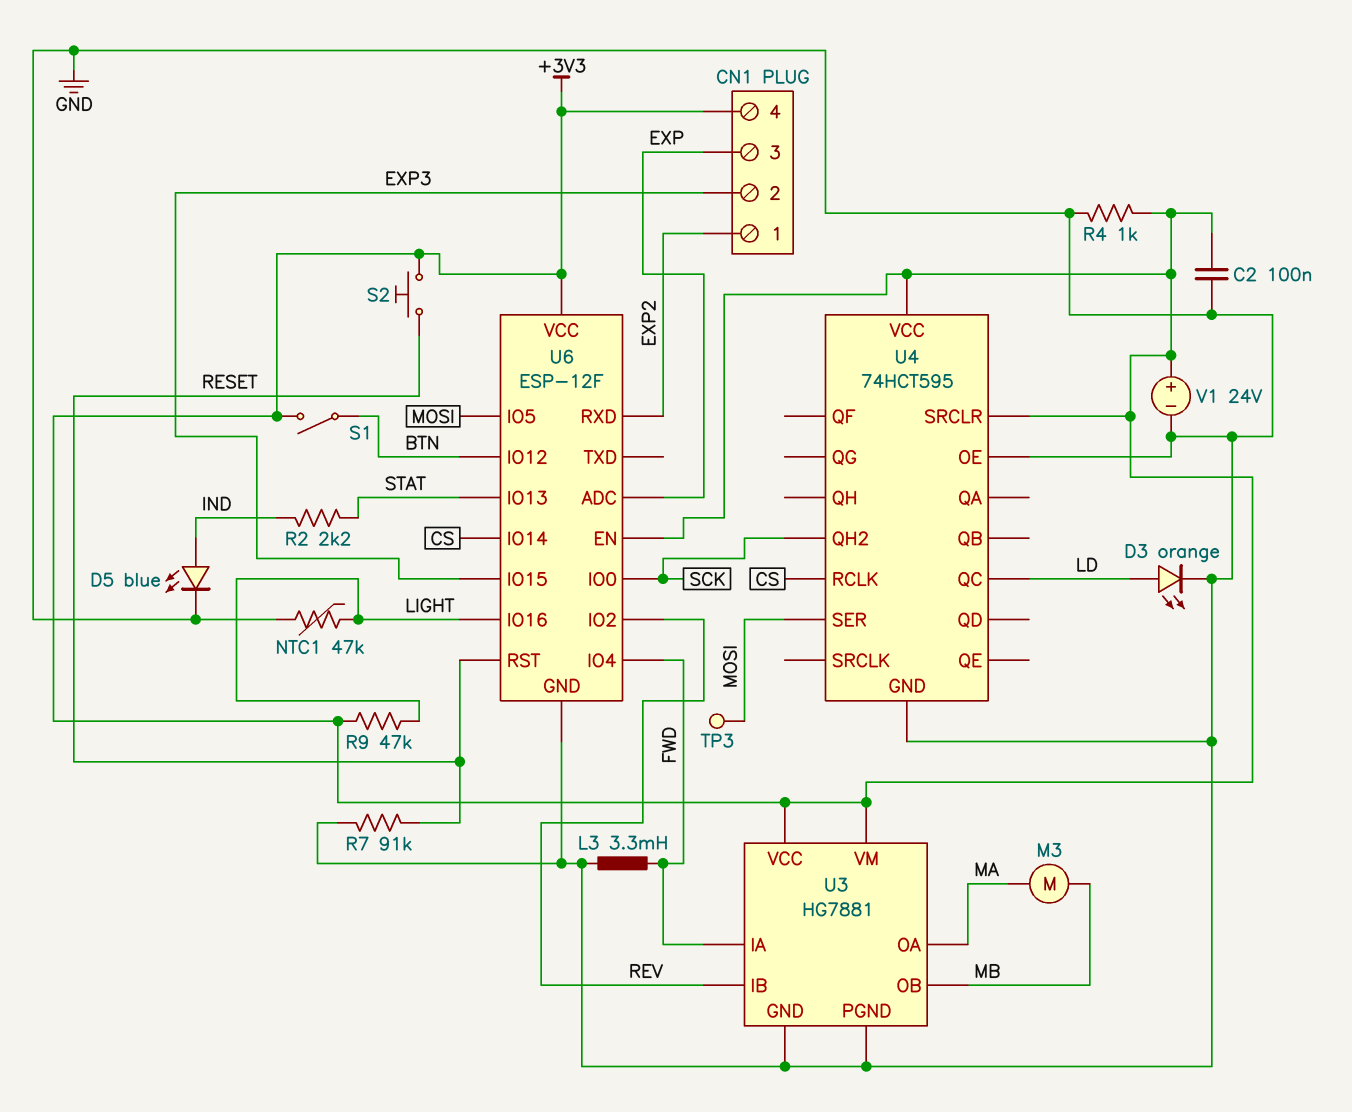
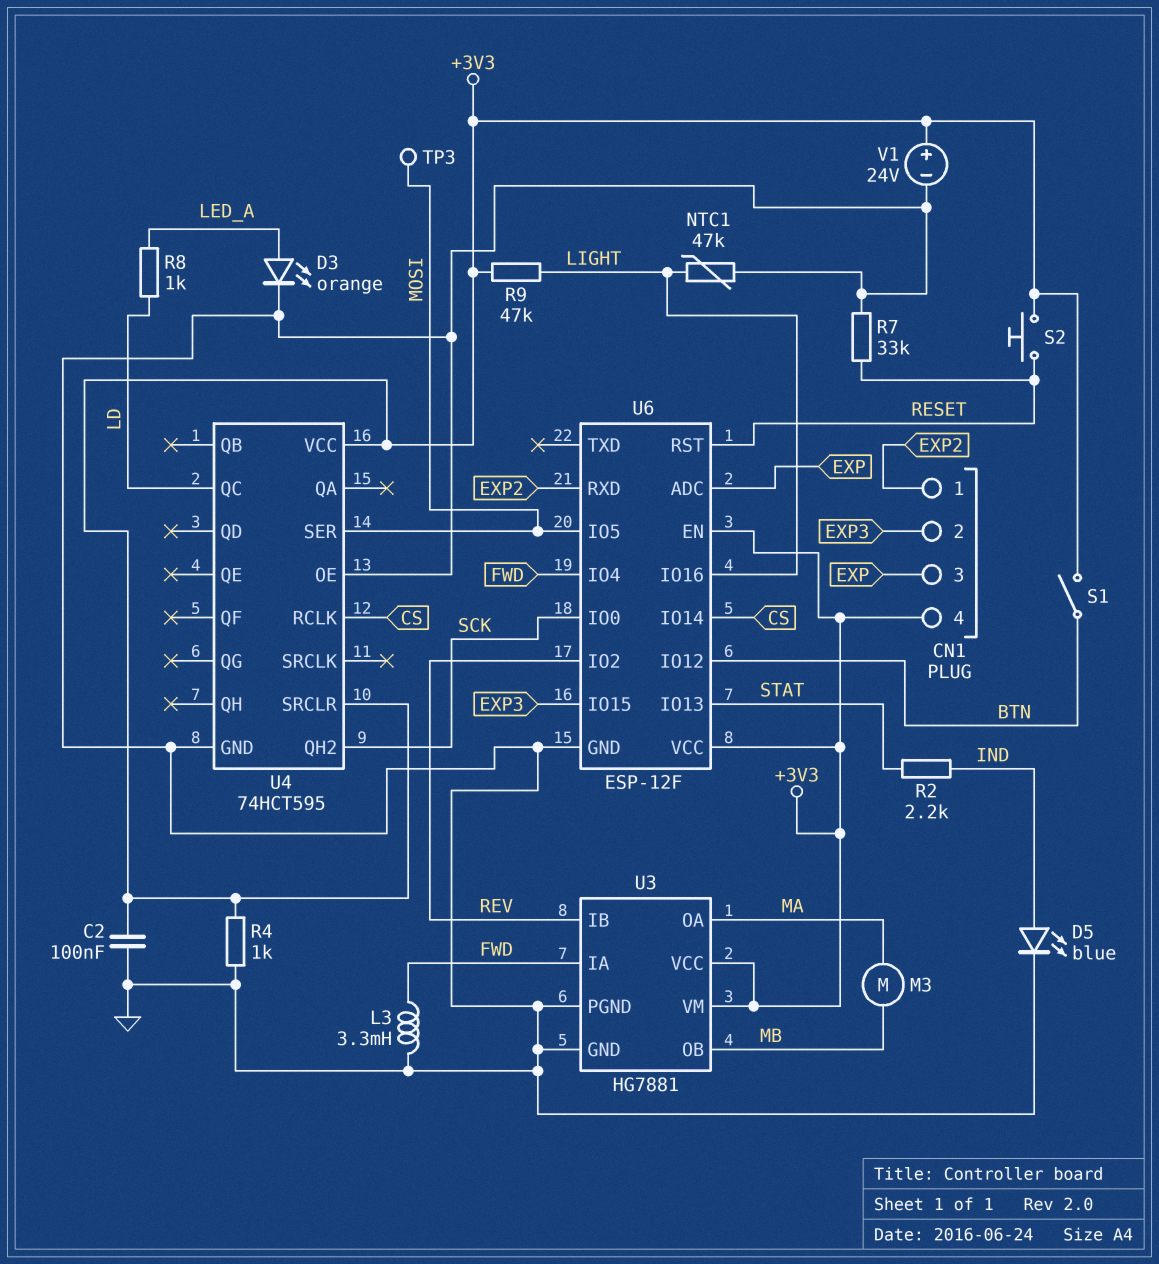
D3: LED orange (A LD, K GND) -> LED orange (A LED_A, K GND)
R7: 91k (GND, RESET) -> 33k (GND, RESET)
R8: none -> 1k (LD, LED_A)

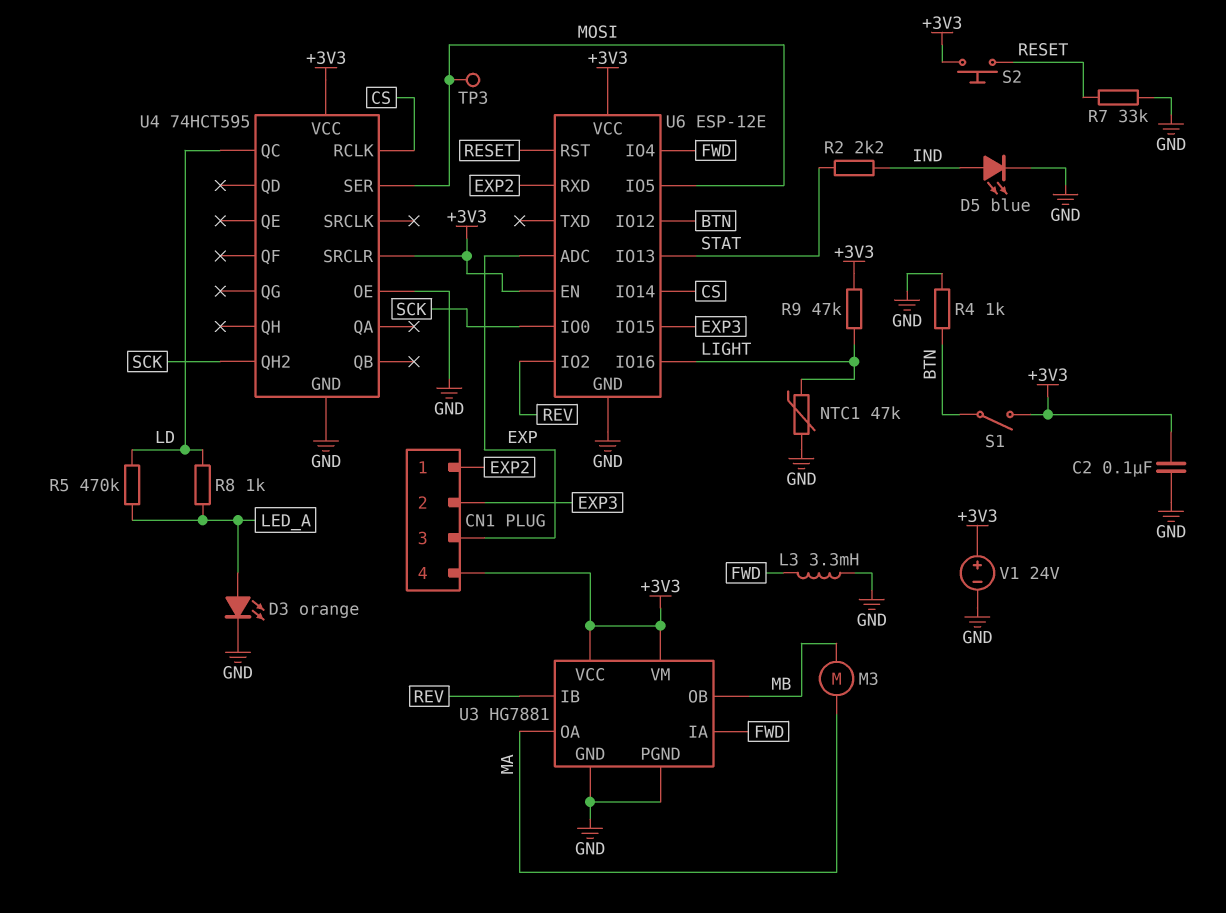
R4: 1k (+3V3, GND) -> 1k (BTN, GND)
R5: none -> 470k (LD, LED_A)
U6: ESP-12F -> ESP-12E

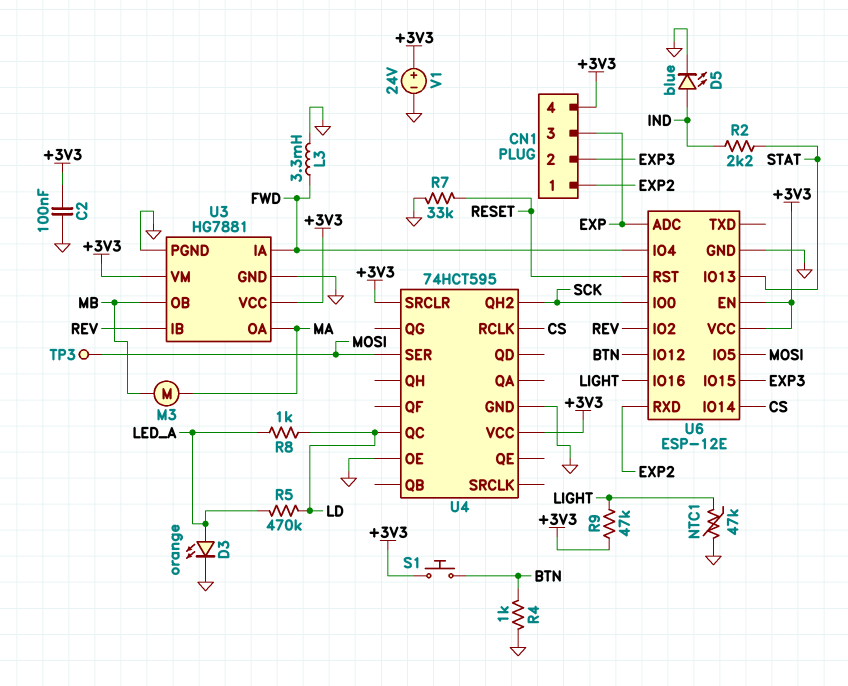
S1: switch (+3V3, BTN) -> button (+3V3, BTN)
S2: button (+3V3, RESET) -> none

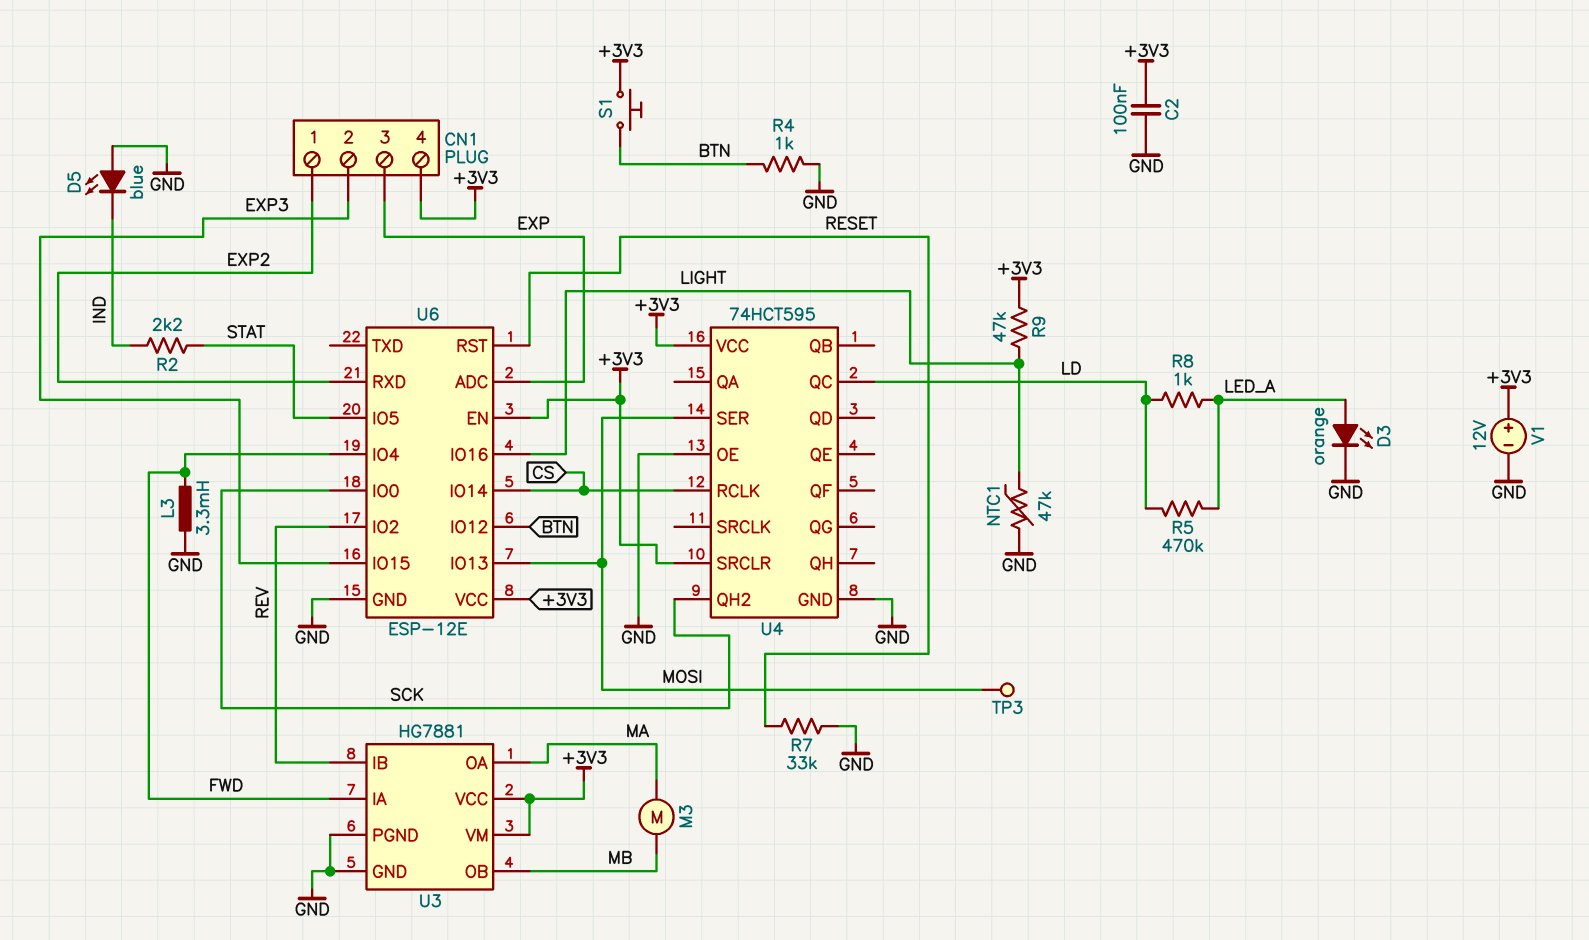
D5: LED blue (A IND, K GND) -> LED blue (A GND, K IND)
U6 pin IO5: MOSI -> STAT
U6 pin IO13: STAT -> MOSI
V1: 24V (plus +3V3, minus GND) -> 12V (plus +3V3, minus GND)

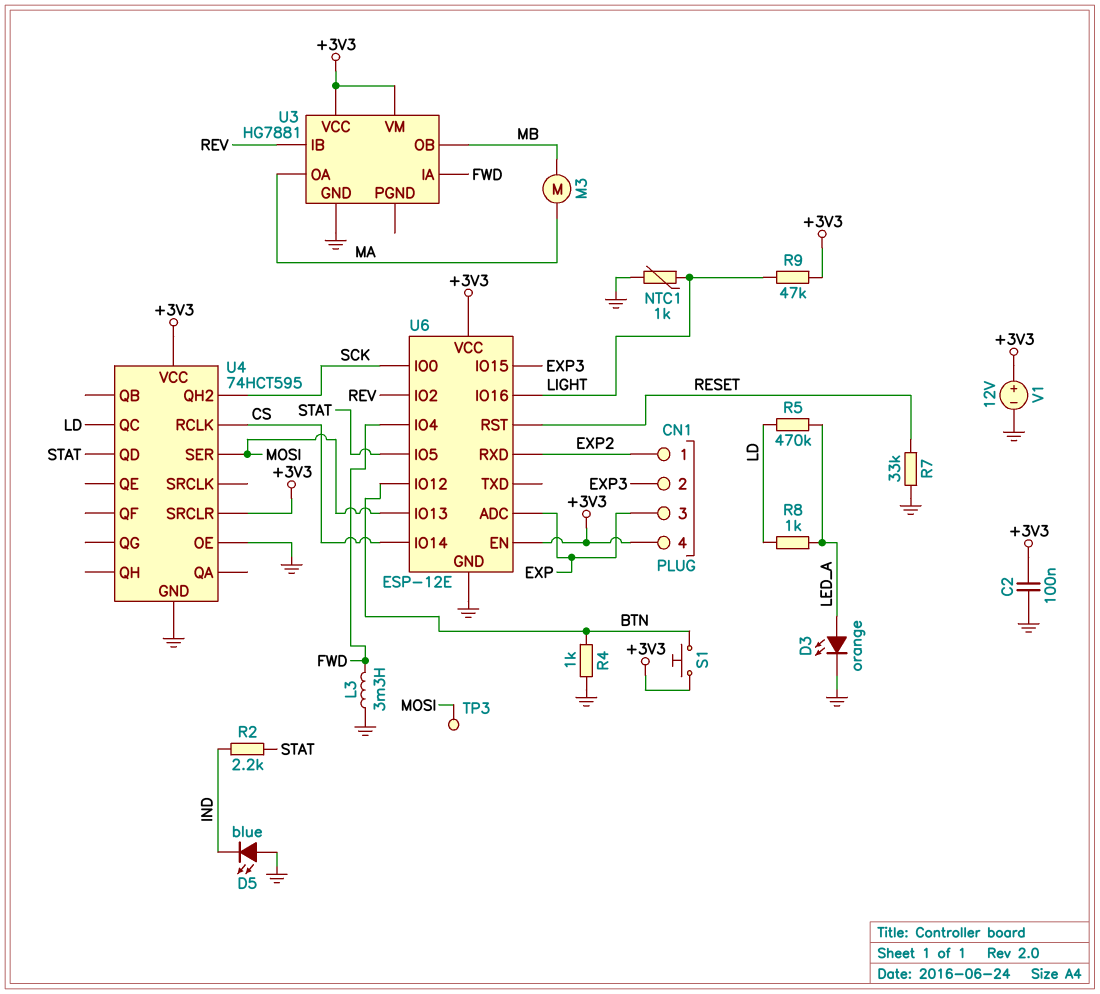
NTC1: 47k (GND, LIGHT) -> 1k (GND, LIGHT)
U3 pin PGND: GND -> none
U4 pin QD: none -> STAT

